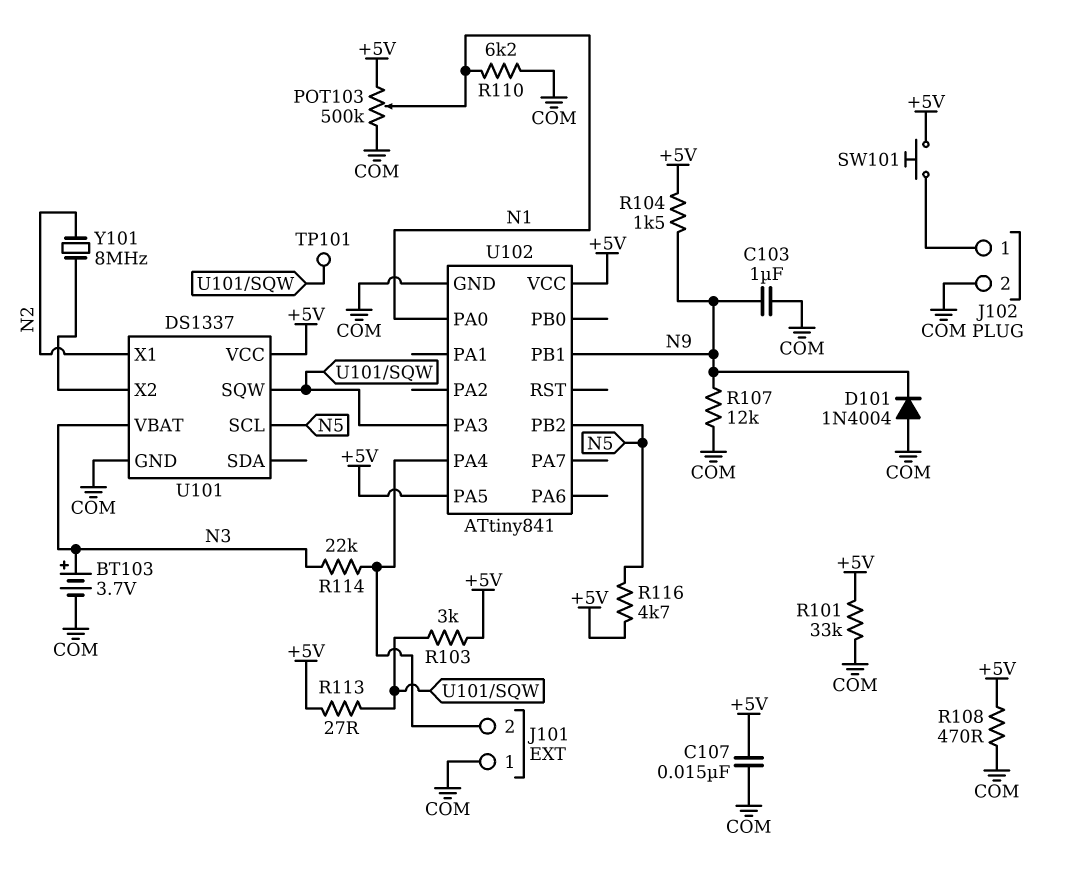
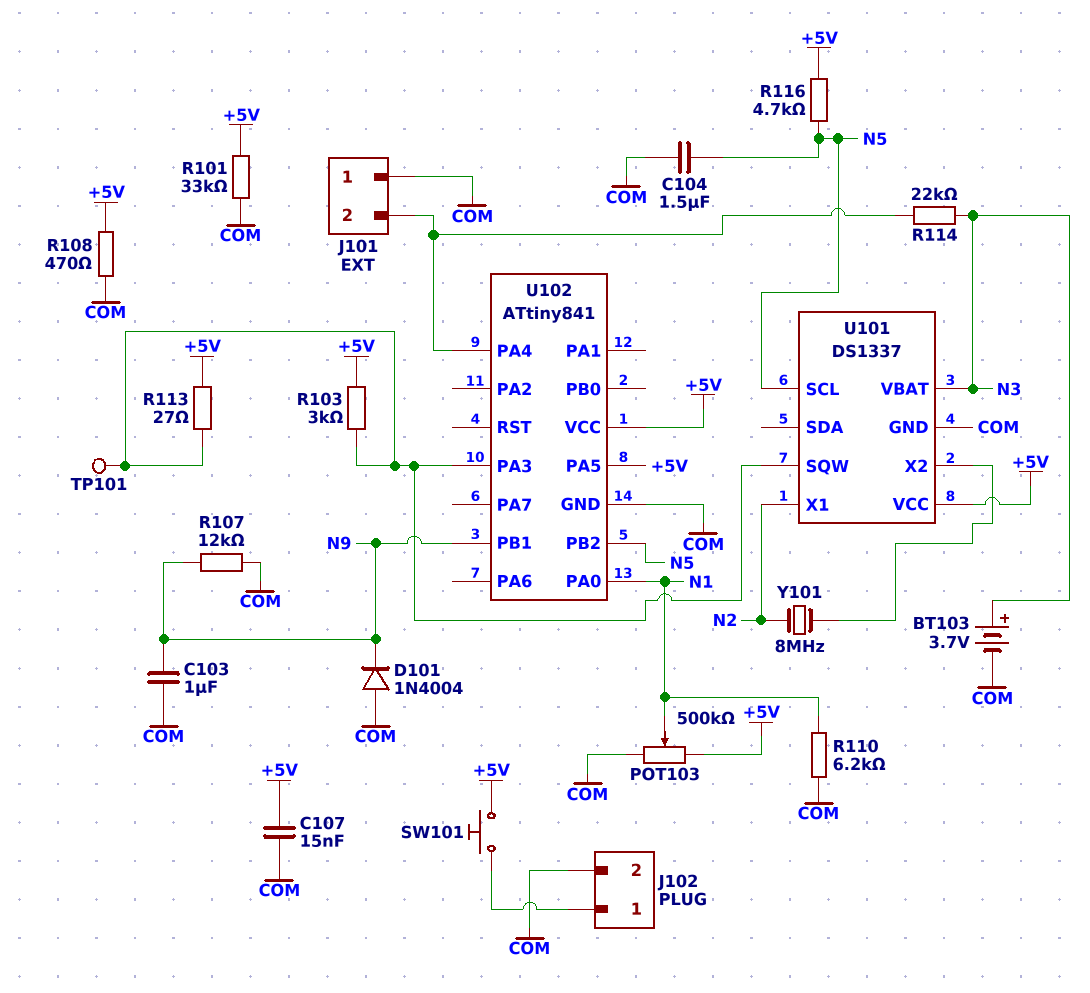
C104: none -> 1.5uF (COM, N5)
R104: 1.5k (+5V, N9) -> none

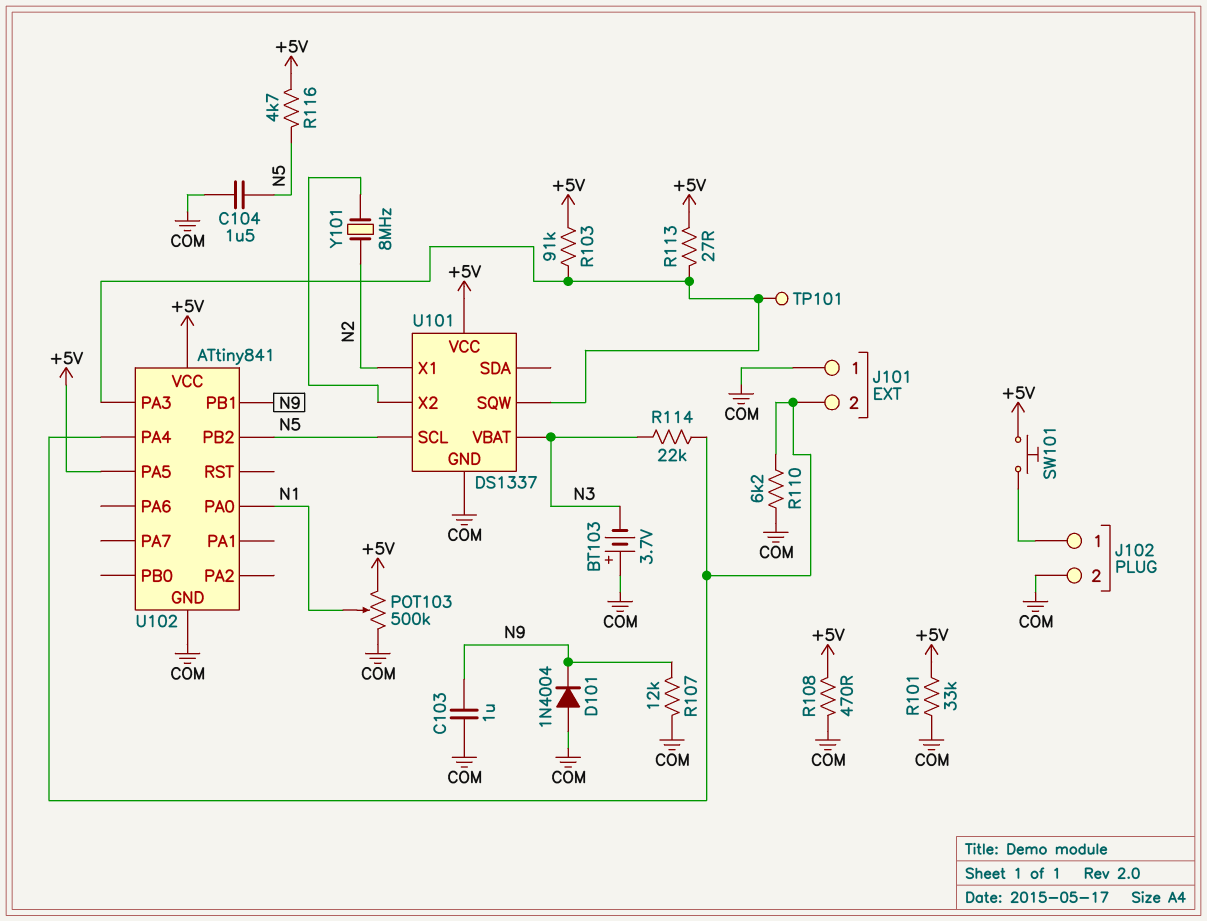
BT103: 3.7V (plus N3, minus COM) -> 3.7V (plus COM, minus N3)
C107: 15nF (+5V, COM) -> none
R103: 3k (+5V, U101/SQW) -> 91k (+5V, U101/SQW)
R110: 6.2k (COM, N1) -> 6.2k (COM, J101/2)

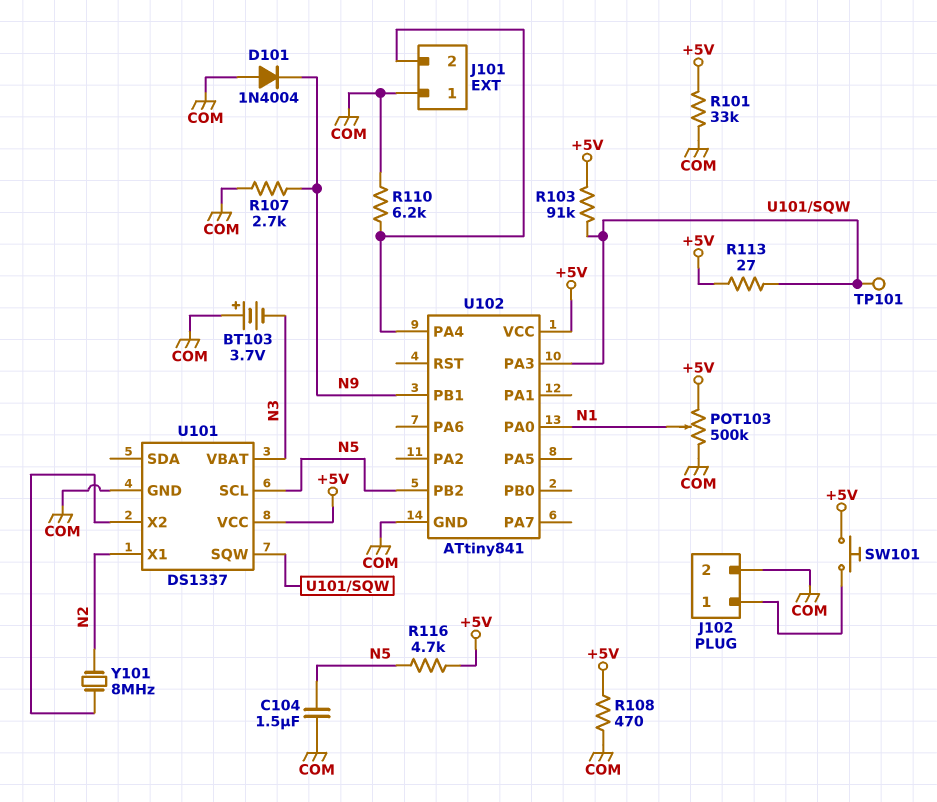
C103: 1uF (COM, N9) -> none
R107: 12k (COM, N9) -> 2.7k (COM, N9)
R114: 22k (J101/2, N3) -> none
U102 pin PA5: +5V -> none

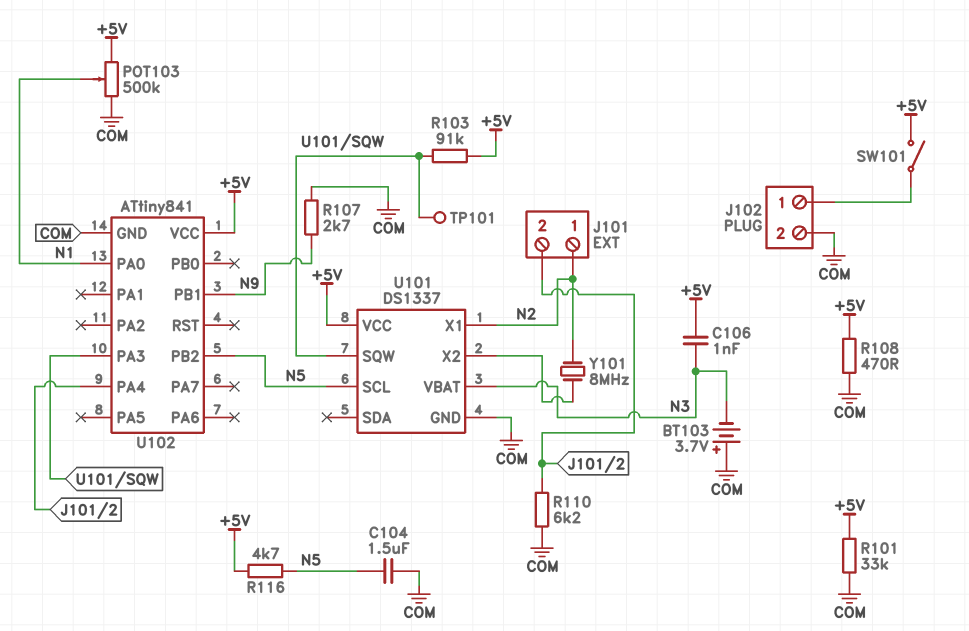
C106: none -> 1nF (+5V, N3)
D101: diode 1N4004 (A COM, K N9) -> none
J101 pin 1: COM -> N2
R113: 27 (+5V, U101/SQW) -> none
SW101: button (+5V, J102/1) -> switch (+5V, J102/1)

